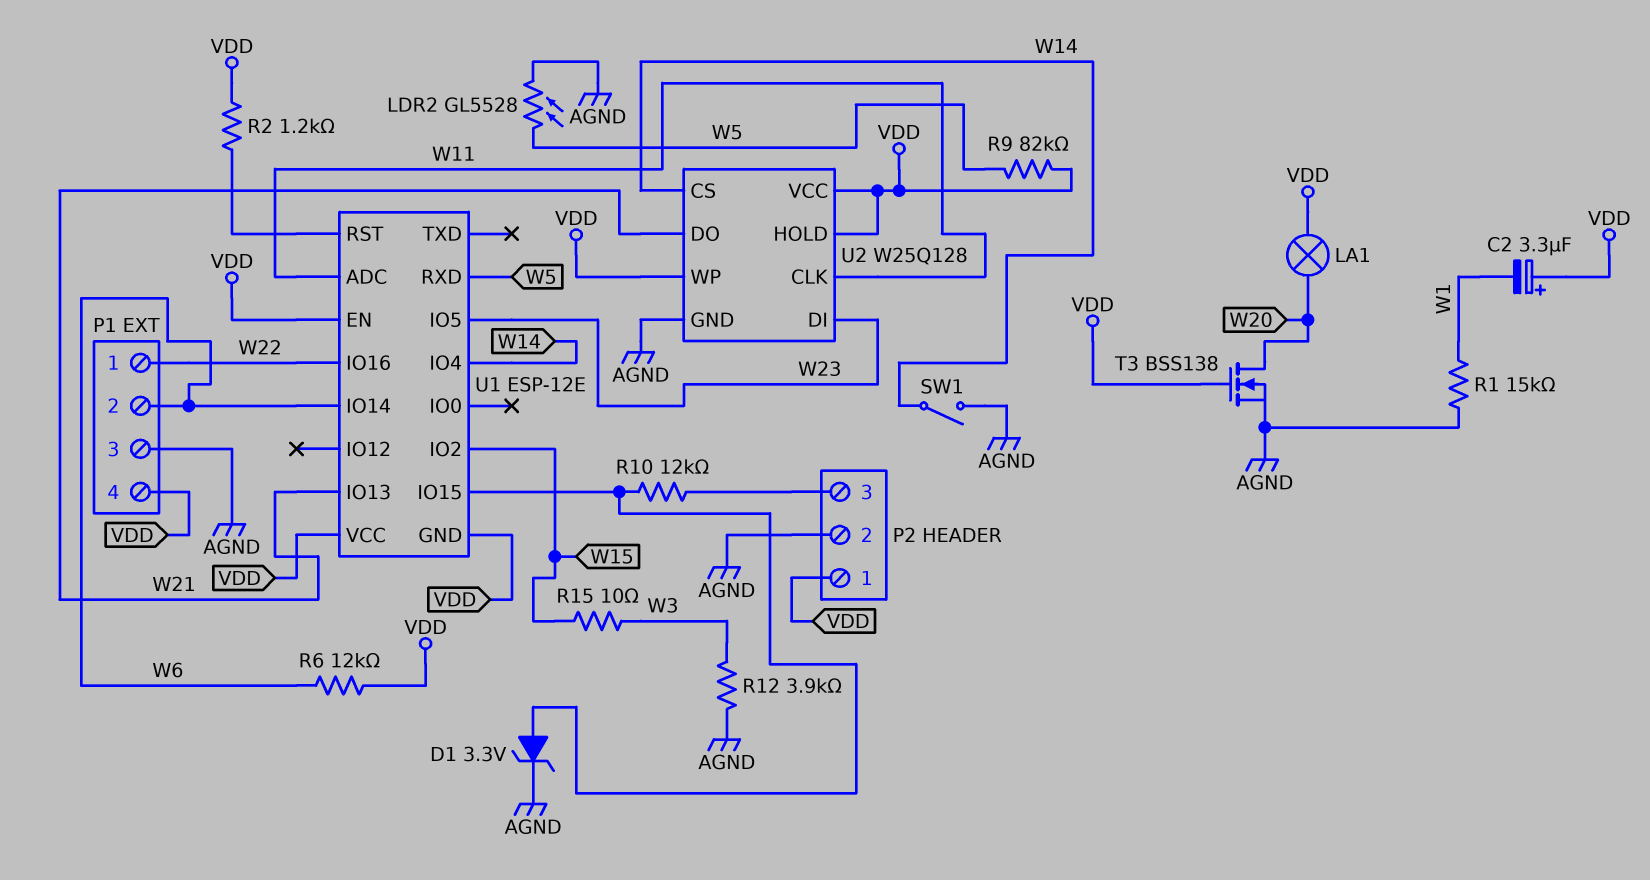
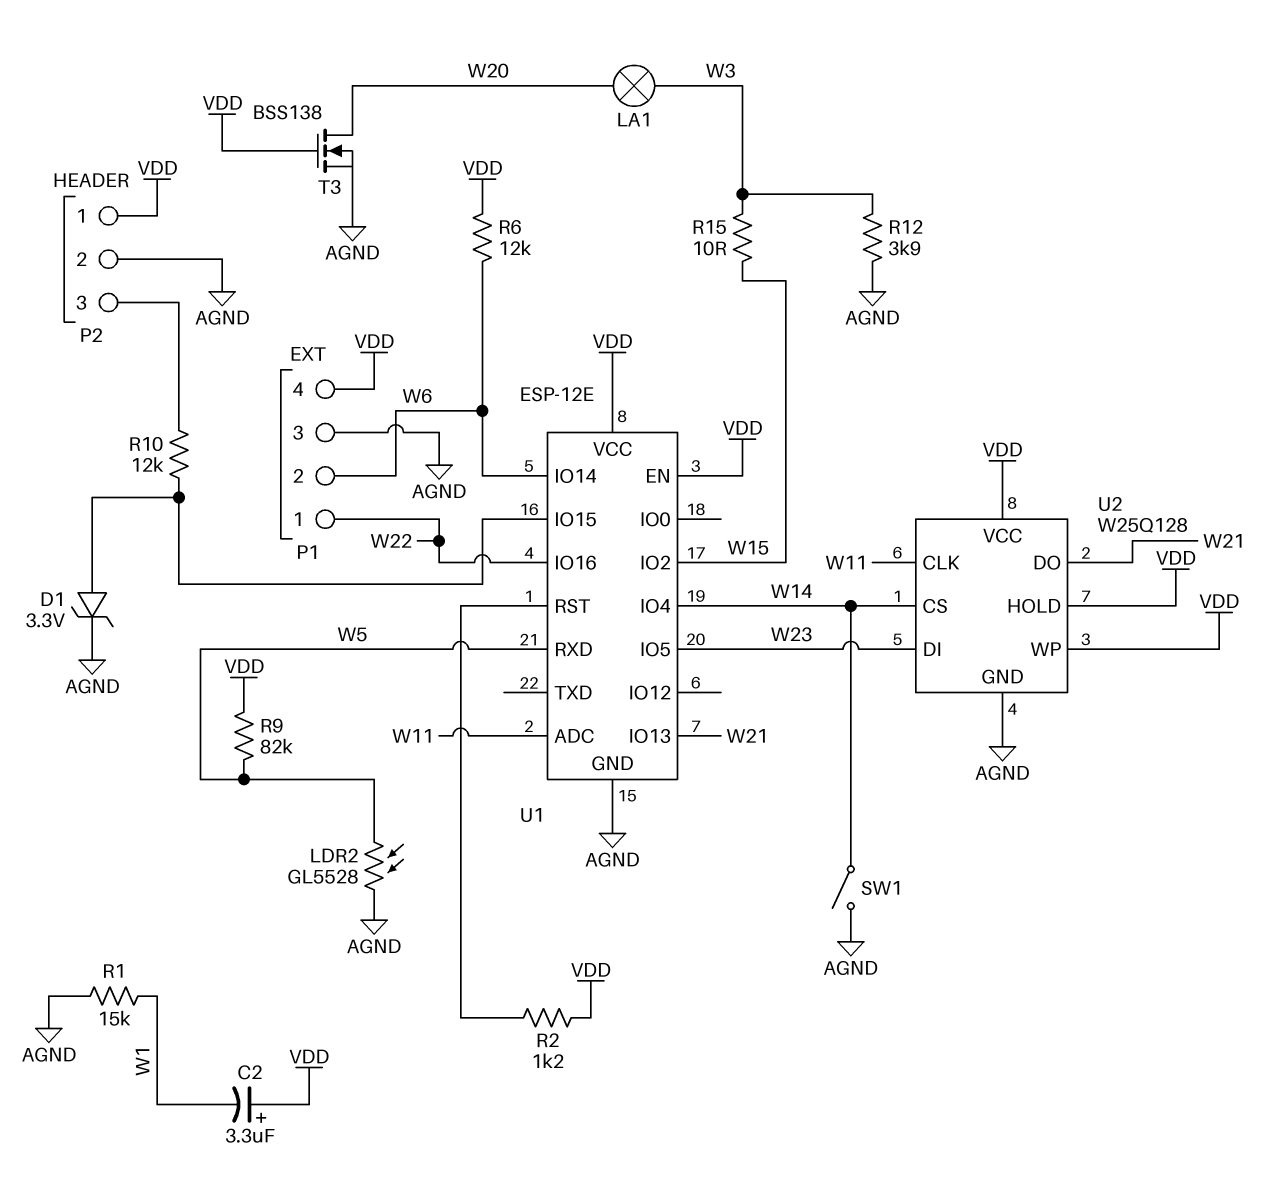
LA1: lamp (VDD, W20) -> lamp (W3, W20)
U1 pin GND: VDD -> AGND

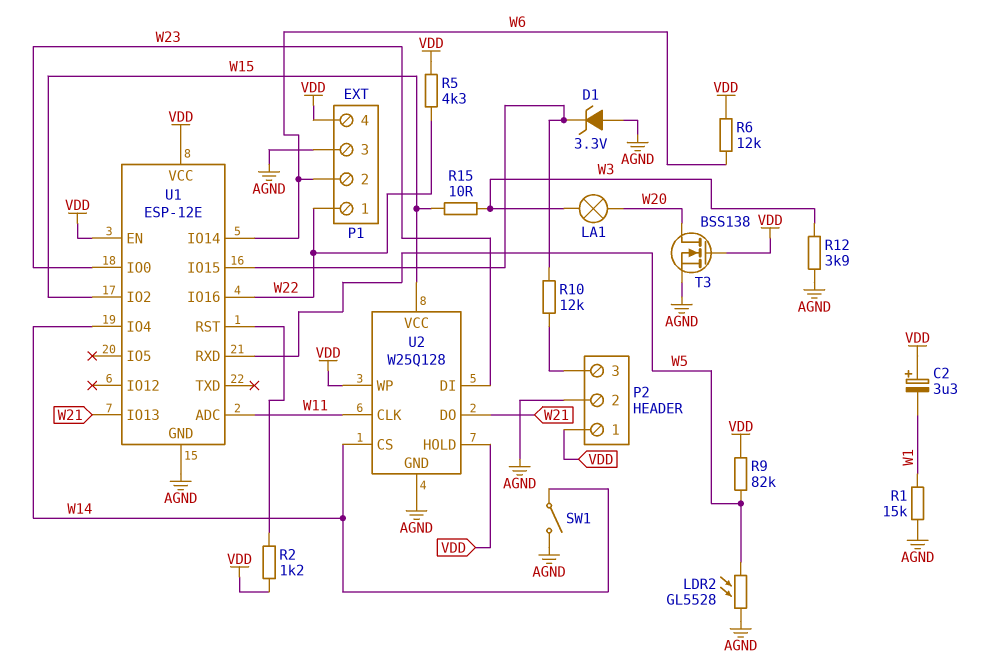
D1: zener 3.3V (A U1/IO15, K AGND) -> zener 3.3V (A AGND, K U1/IO15)
R5: none -> 4.3k (VDD, W22)
U1 pin IO0: none -> W23
U1 pin IO5: W23 -> none
U2 pin VCC: VDD -> W15

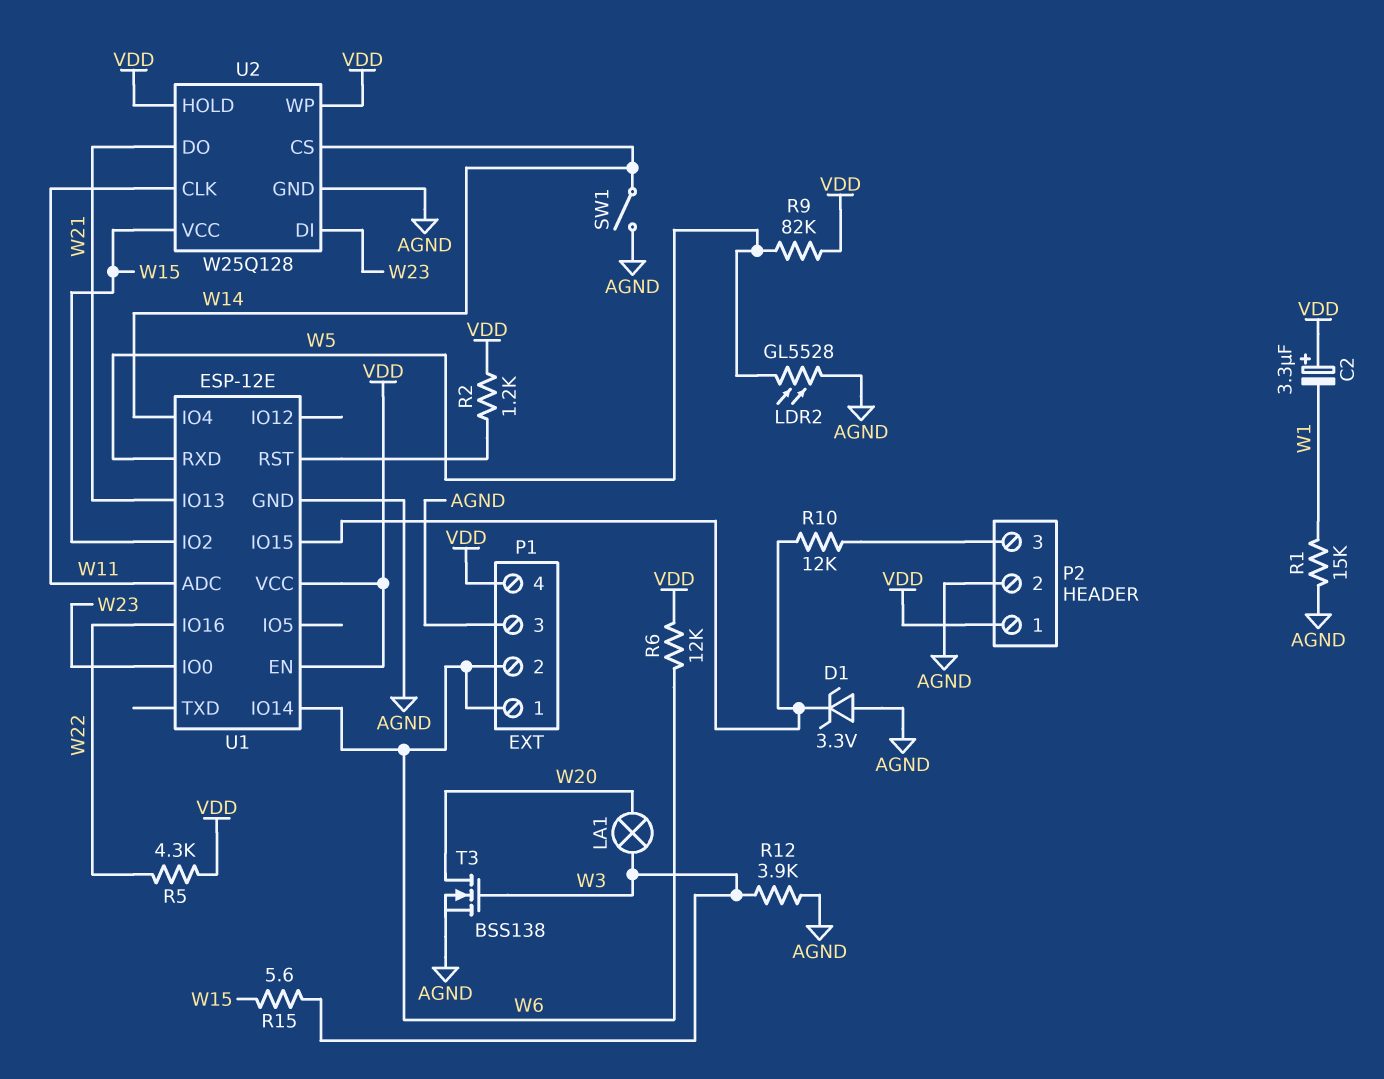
P1 pin 1: W22 -> W6
R15: 10 (W3, W15) -> 5.6 (W3, W15)
T3: NMOS BSS138 (G VDD, D W20, S AGND) -> NMOS BSS138 (G W3, D W20, S AGND)

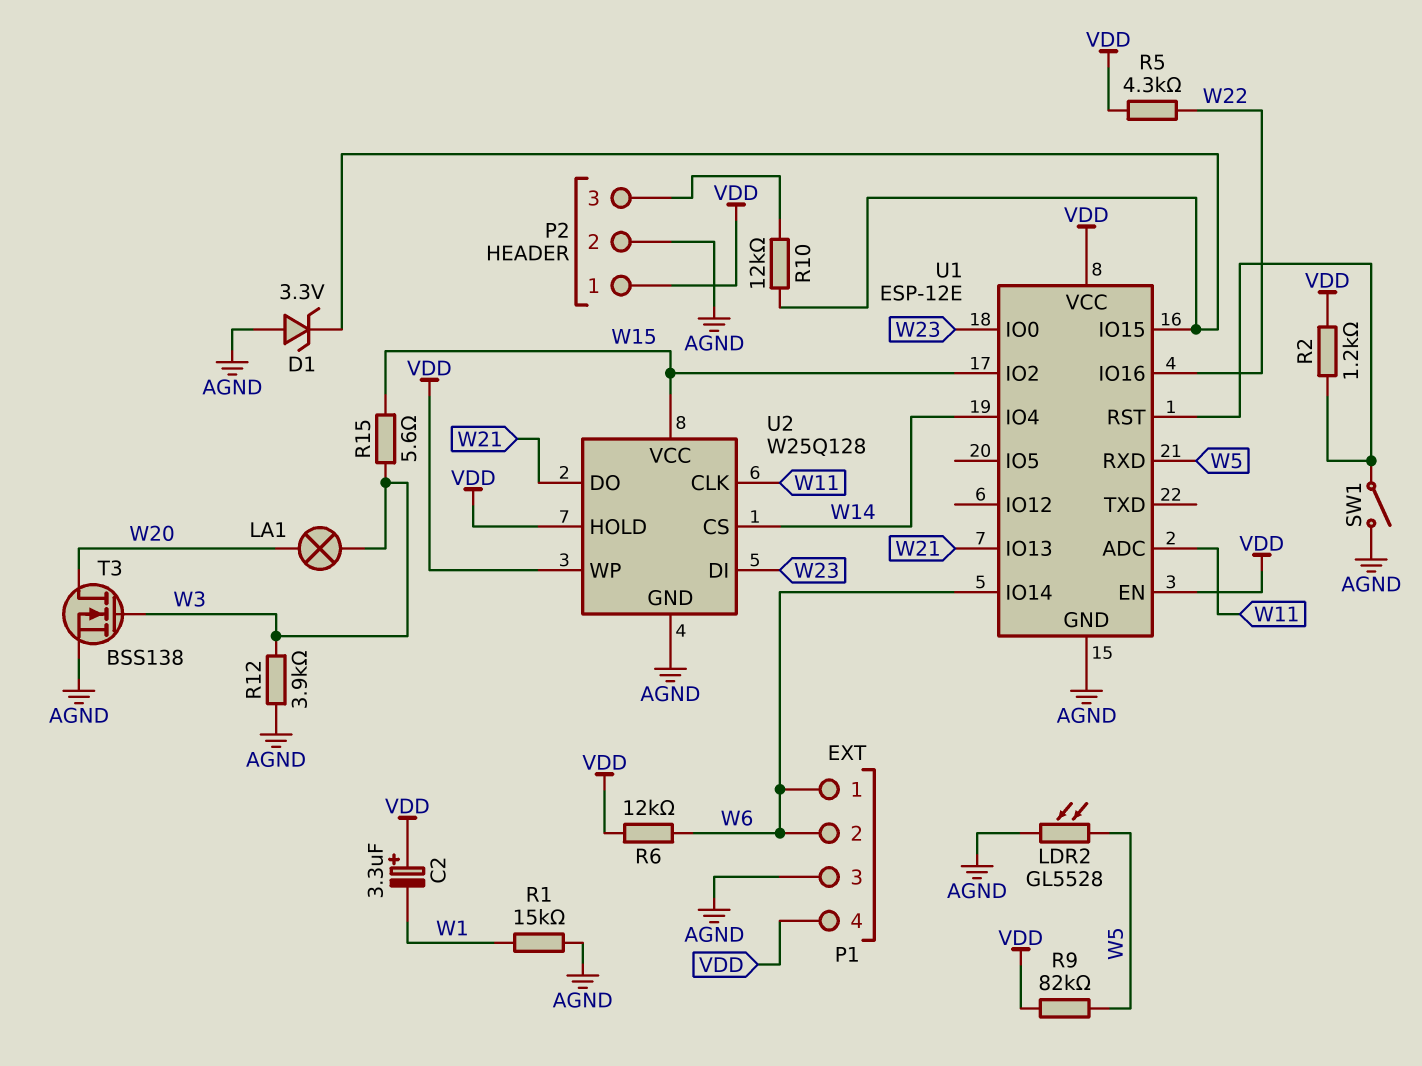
SW1: switch (AGND, W14) -> switch (AGND, U1/RST)

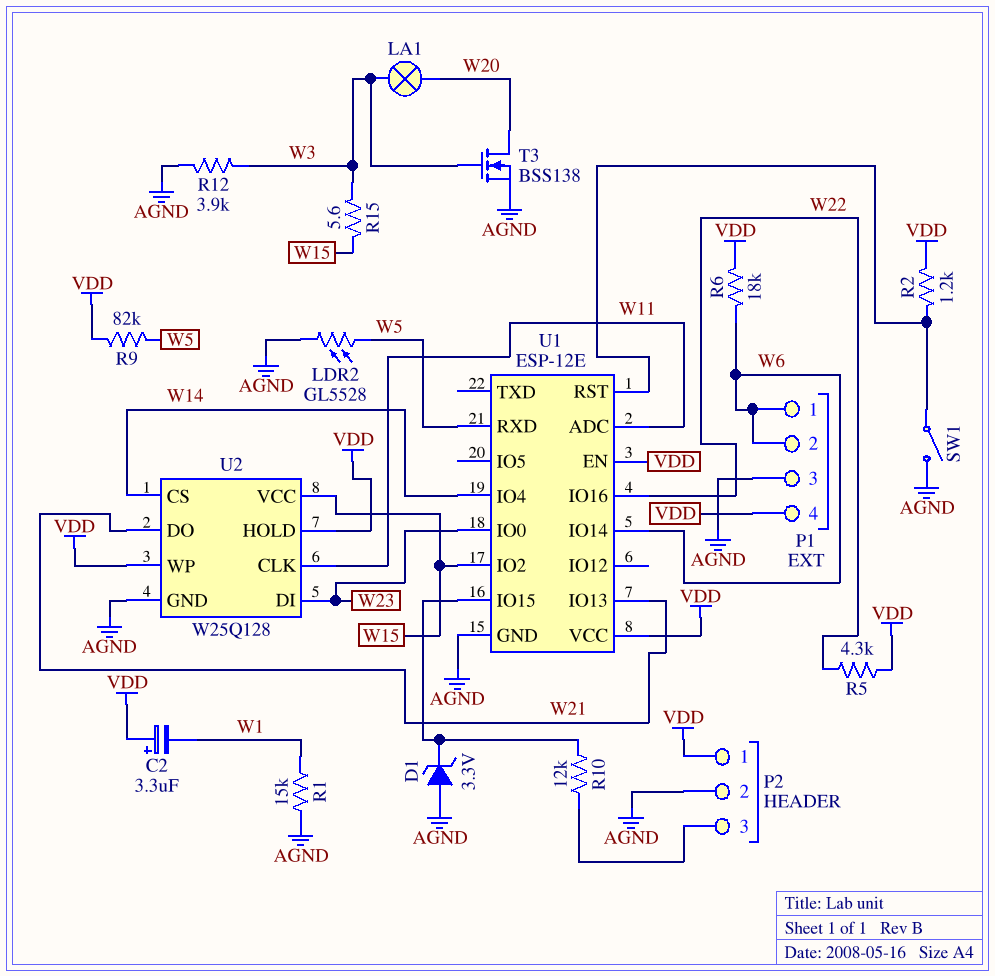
R6: 12k (VDD, W6) -> 18k (VDD, W6)

